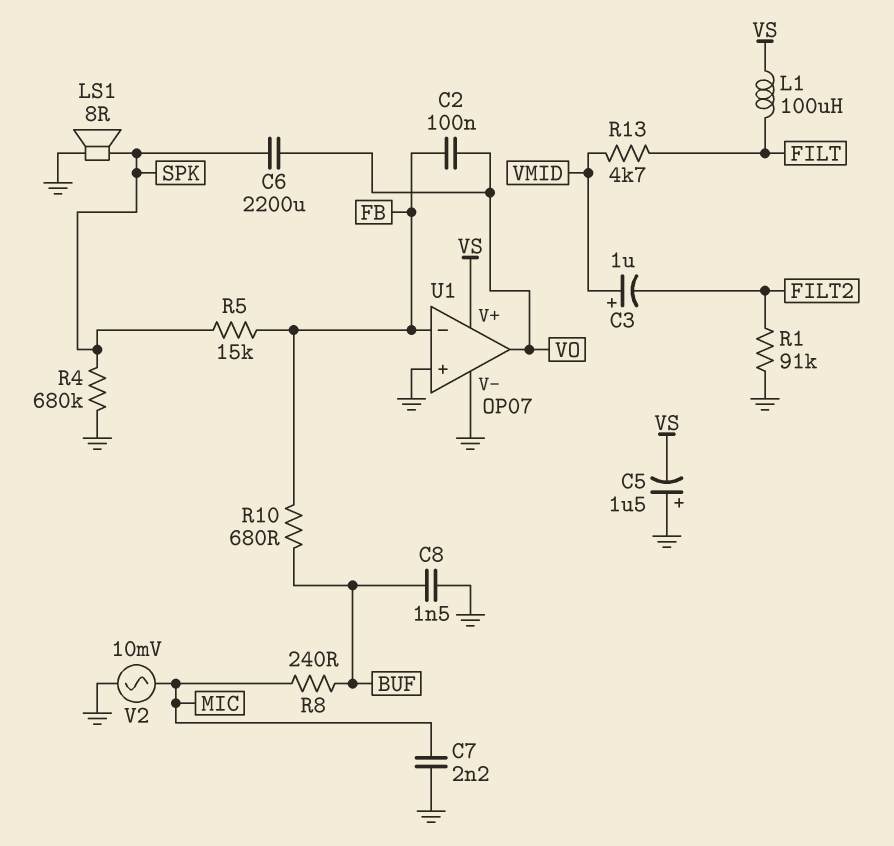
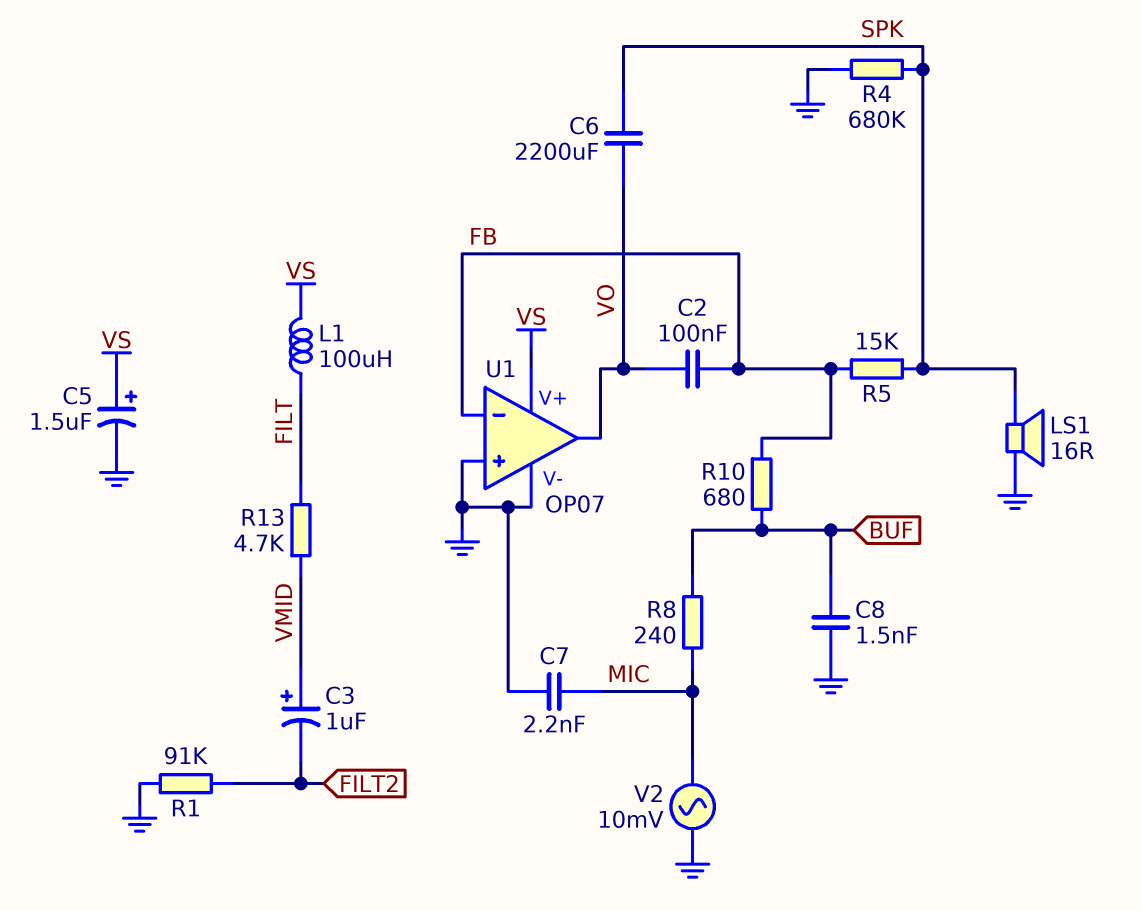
C5: 1.5uF (plus GND, minus VS) -> 1.5uF (plus VS, minus GND)
LS1: speaker 8R (GND, SPK) -> speaker 16R (GND, SPK)

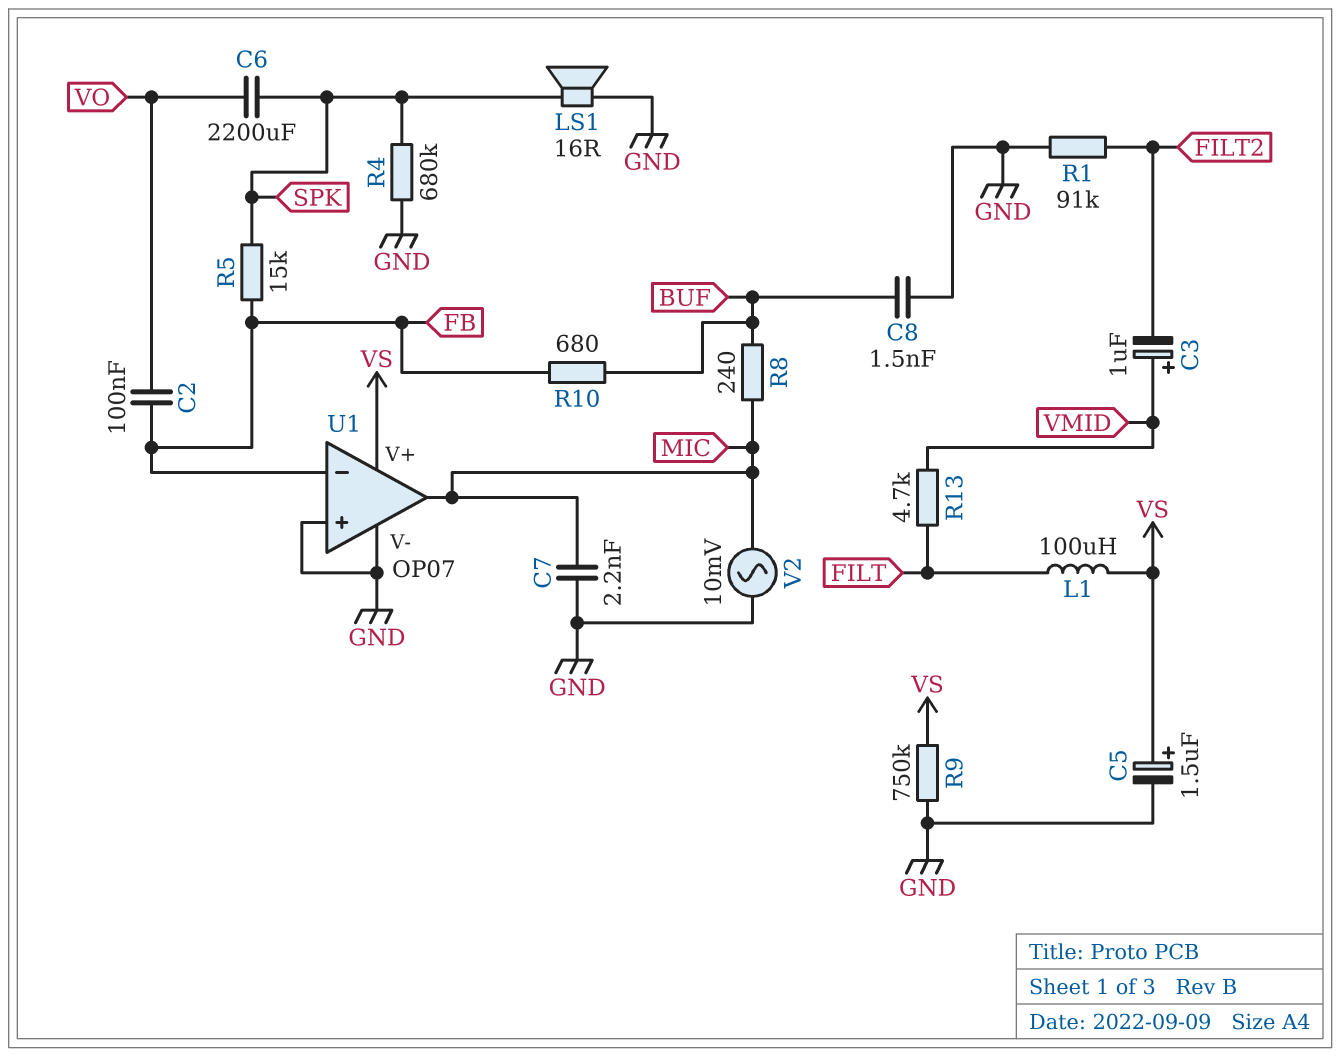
R9: none -> 750k (GND, VS)
U1 pin out: VO -> MIC

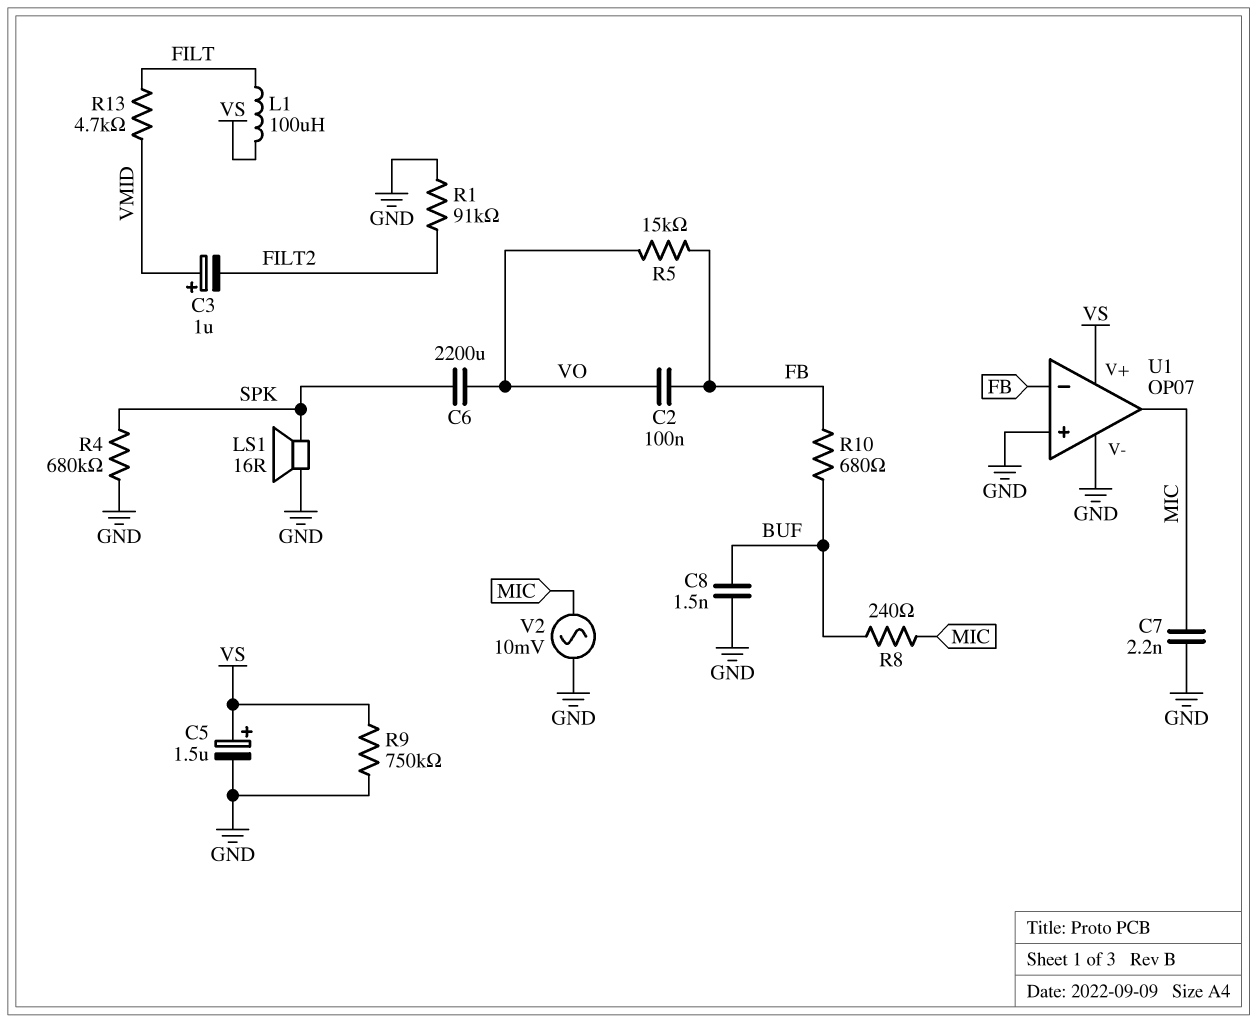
R5: 15k (FB, SPK) -> 15k (FB, VO)

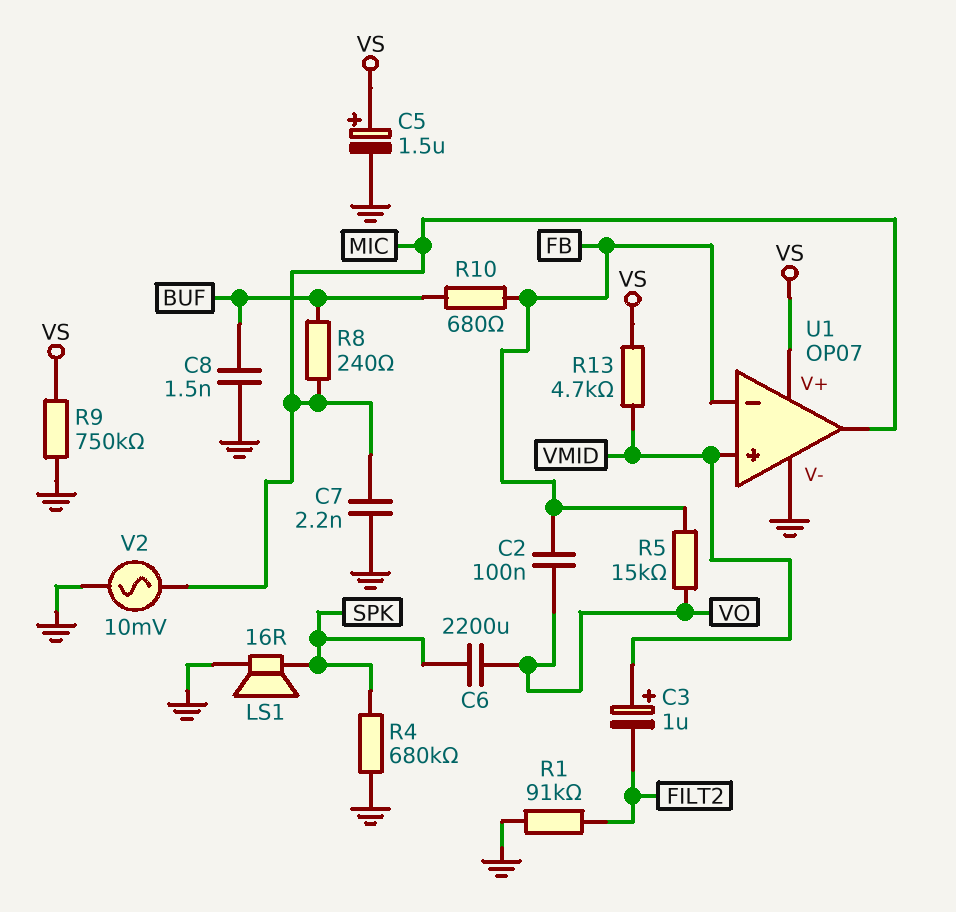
L1: 100uH (FILT, VS) -> none
R13: 4.7k (FILT, VMID) -> 4.7k (VMID, VS)
U1 pin in+: GND -> VMID

